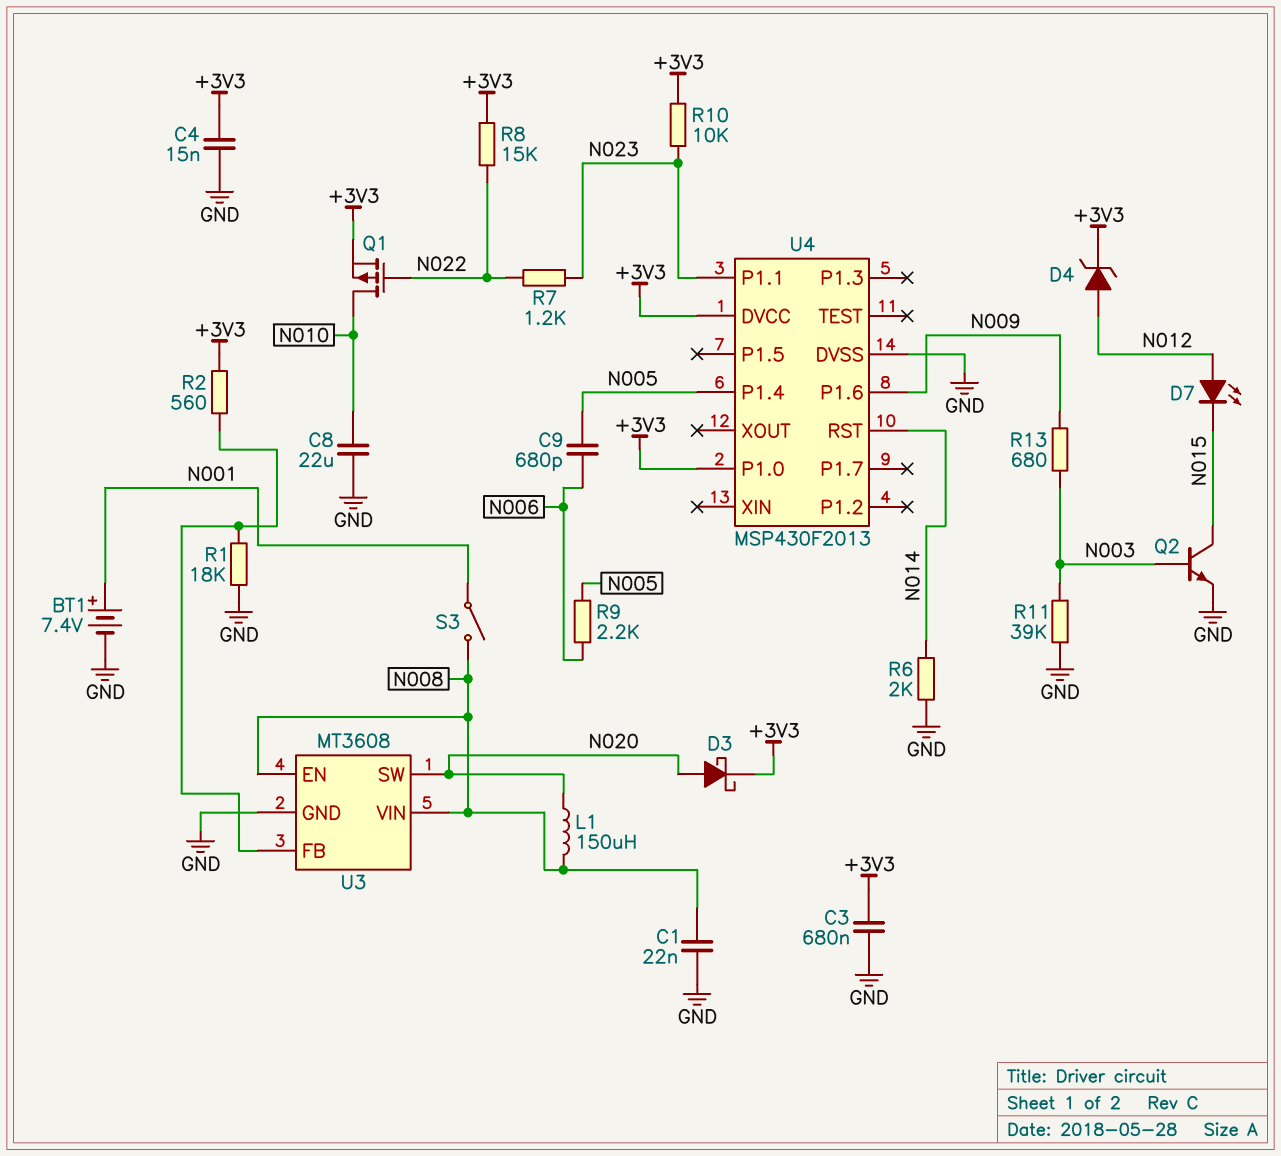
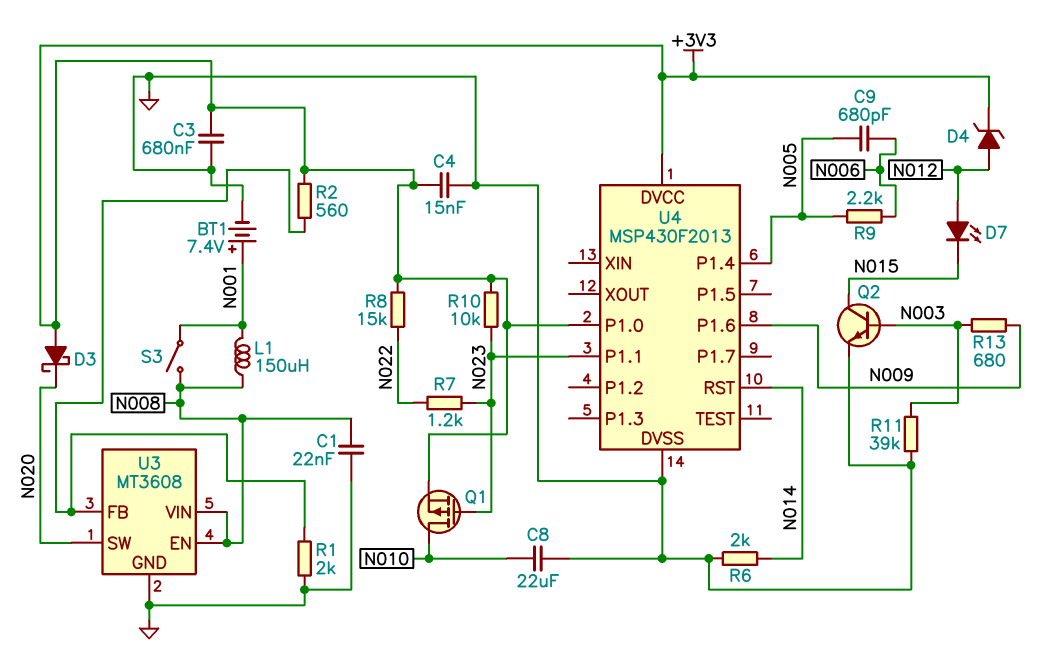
D3: schottky (A N020, K +3V3) -> schottky (A +3V3, K N020)
L1: 150uH (N008, N020) -> 150uH (N001, N008)
Q1: PMOS (G N022, D N010, S +3V3) -> PMOS (G N023, D N010, S +3V3)
R1: 18k (GND, U3/FB) -> 2k (GND, U3/FB)

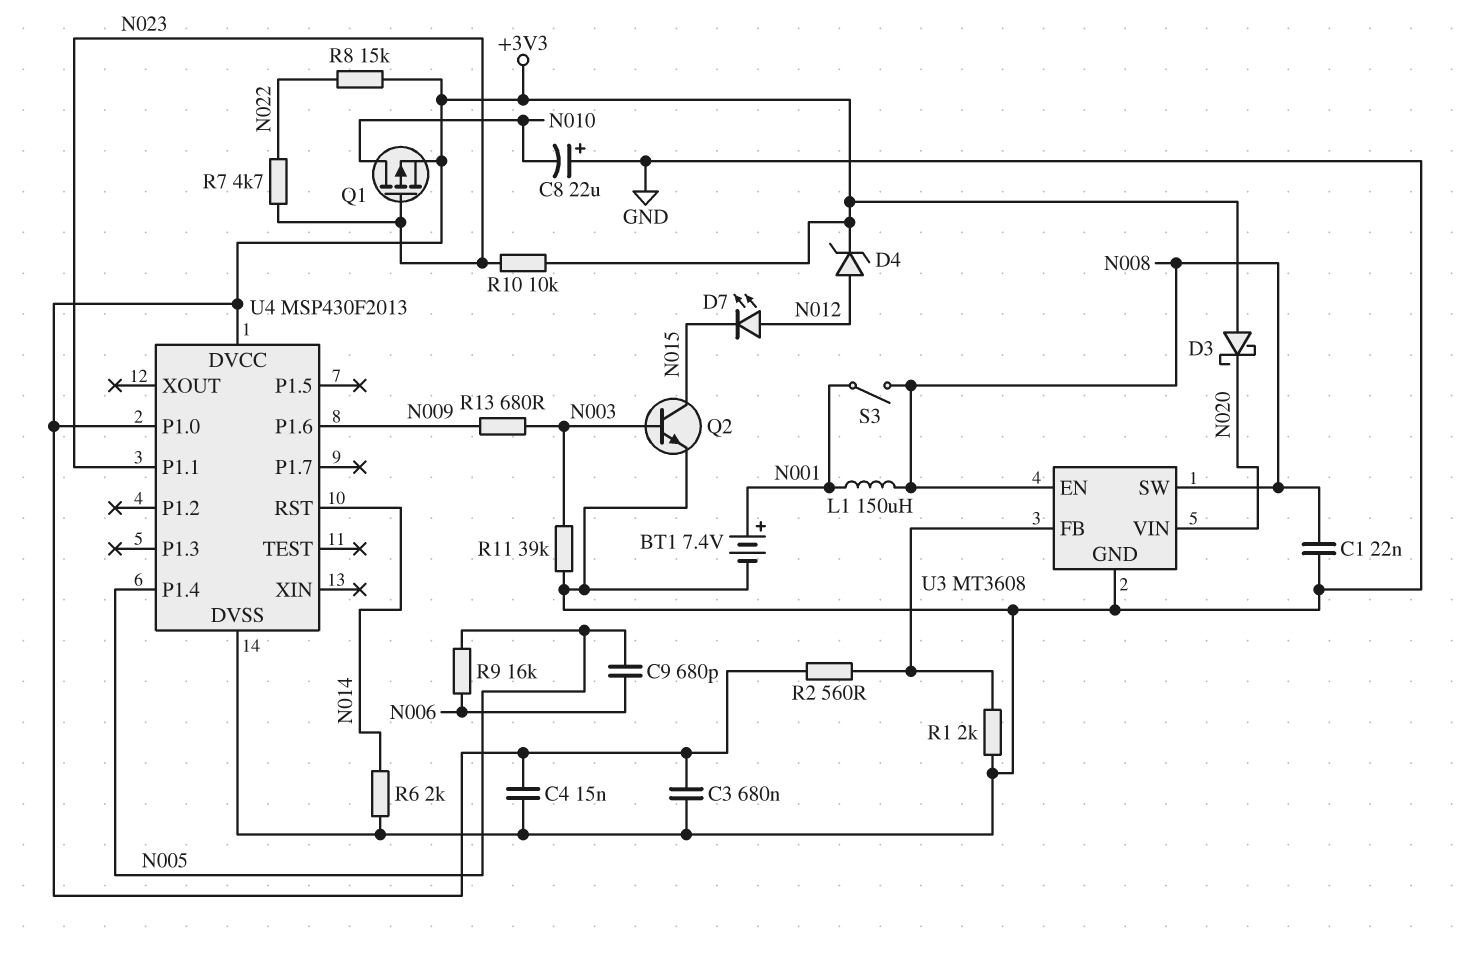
C8: 22uF (GND, N010) -> 22uF (plus GND, minus N010)
R7: 1.2k (N022, N023) -> 4.7k (N022, N023)
R9: 2.2k (N005, N006) -> 16k (N005, N006)
U3 pin SW: N020 -> N008
U3 pin VIN: N008 -> N020

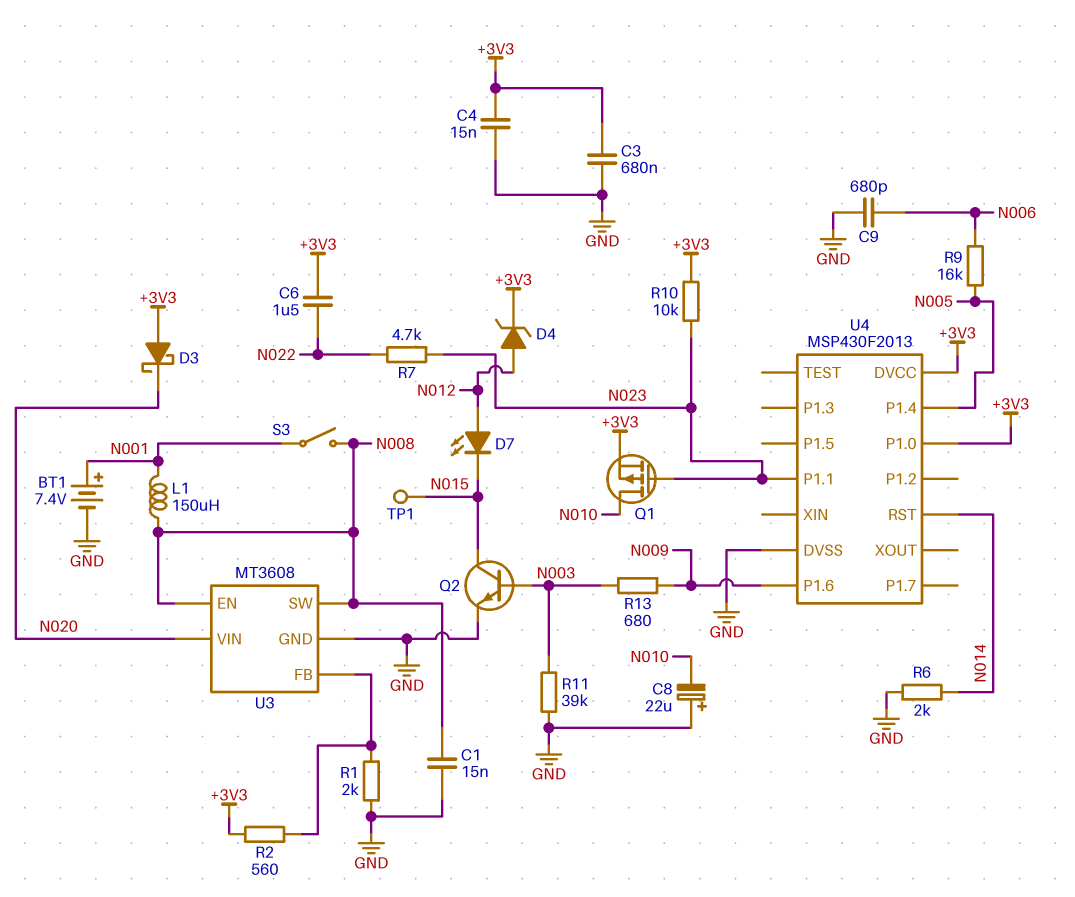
C1: 22nF (GND, N008) -> 15nF (GND, N008)
C6: none -> 1.5uF (+3V3, N022)
C9: 680pF (N005, N006) -> 680pF (GND, N006)
R8: 15k (+3V3, N022) -> none
TP1: none -> test point (N015)

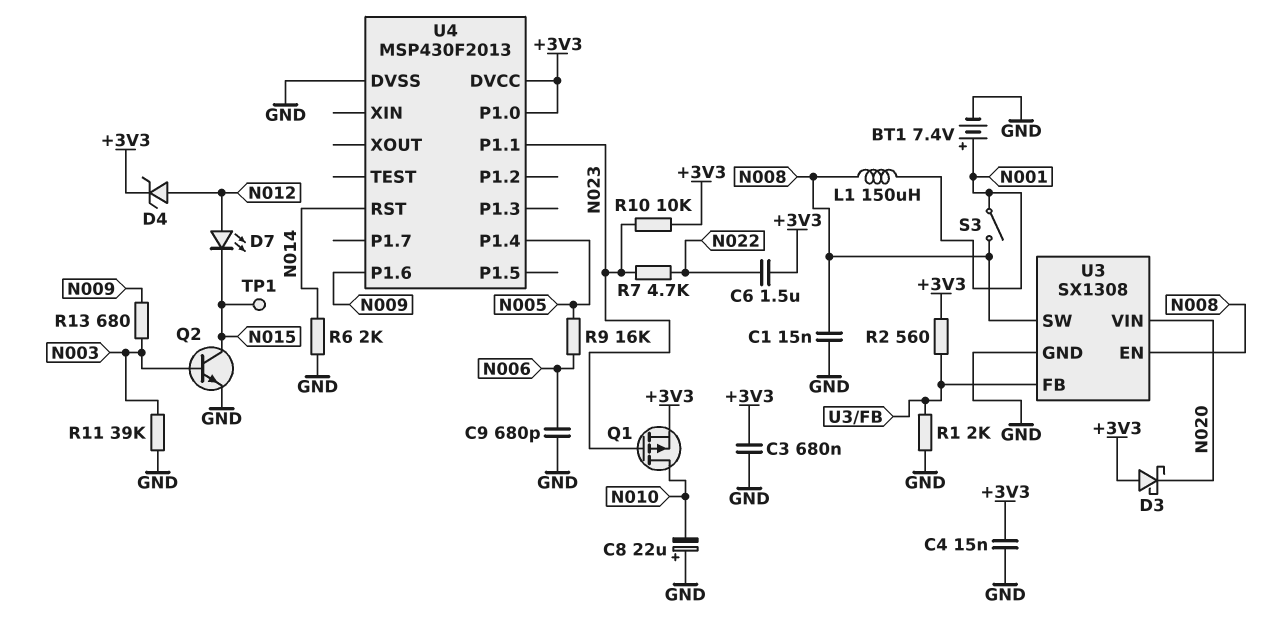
U3: MT3608 -> SX1308

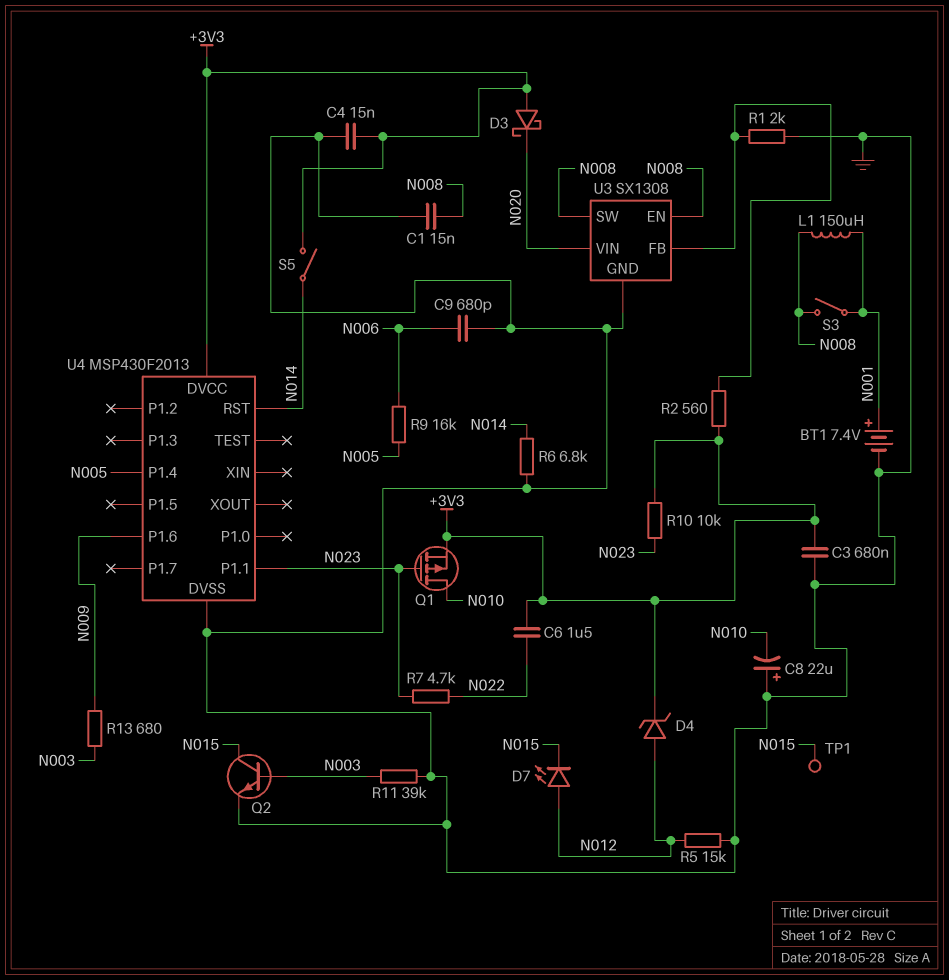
R5: none -> 15k (GND, N012)
R6: 2k (GND, N014) -> 6.8k (GND, N014)
S5: none -> switch (+3V3, N014)
U4 pin P1.0: +3V3 -> none

